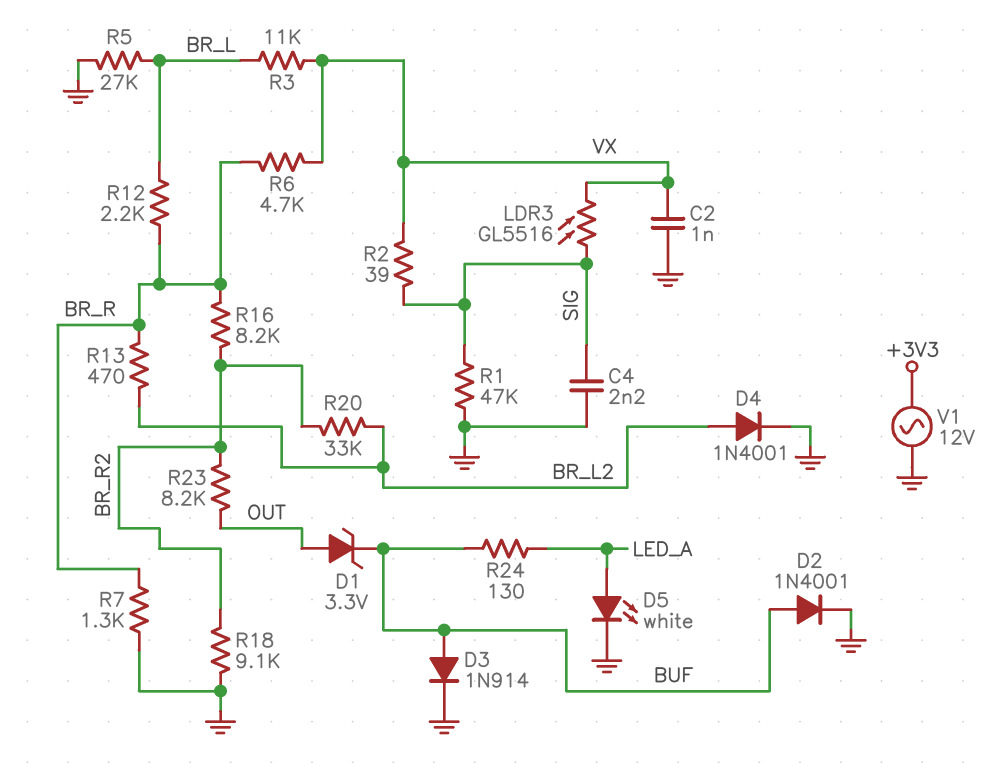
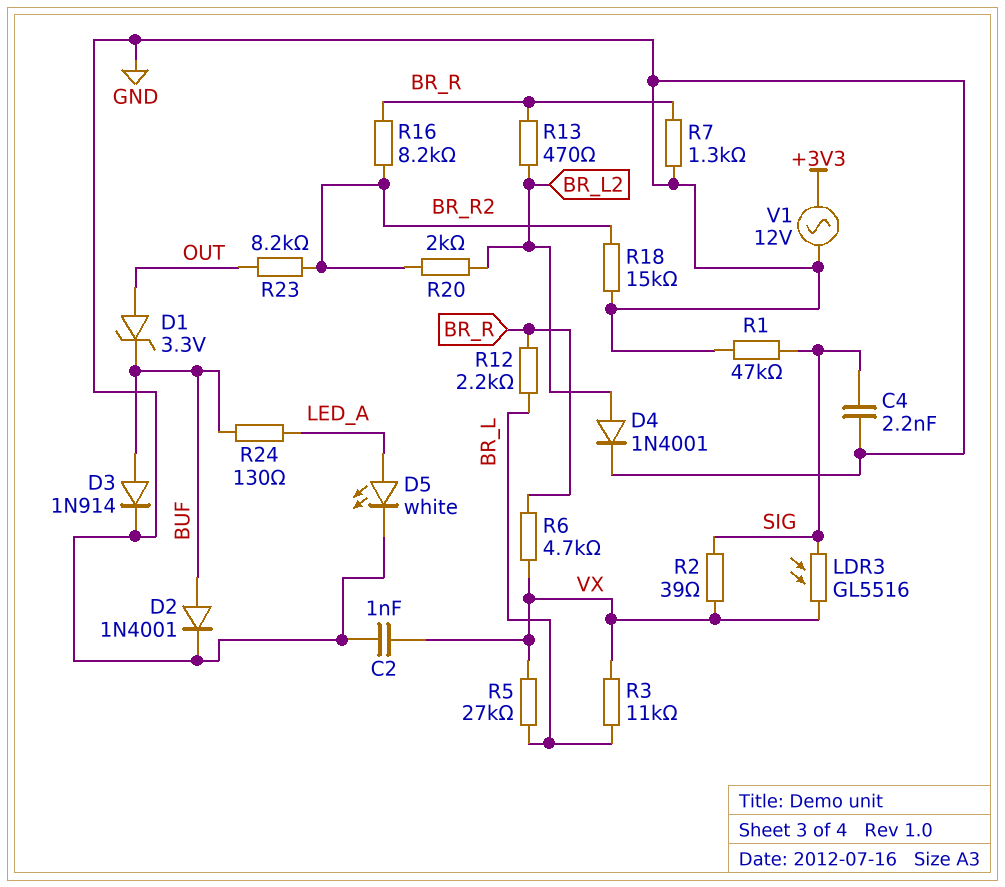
R5: 27k (BR_L, GND) -> 27k (BR_L, VX)
R18: 9.1k (BR_R2, GND) -> 15k (BR_R2, GND)
R20: 33k (BR_L2, BR_R2) -> 2k (BR_L2, BR_R2)

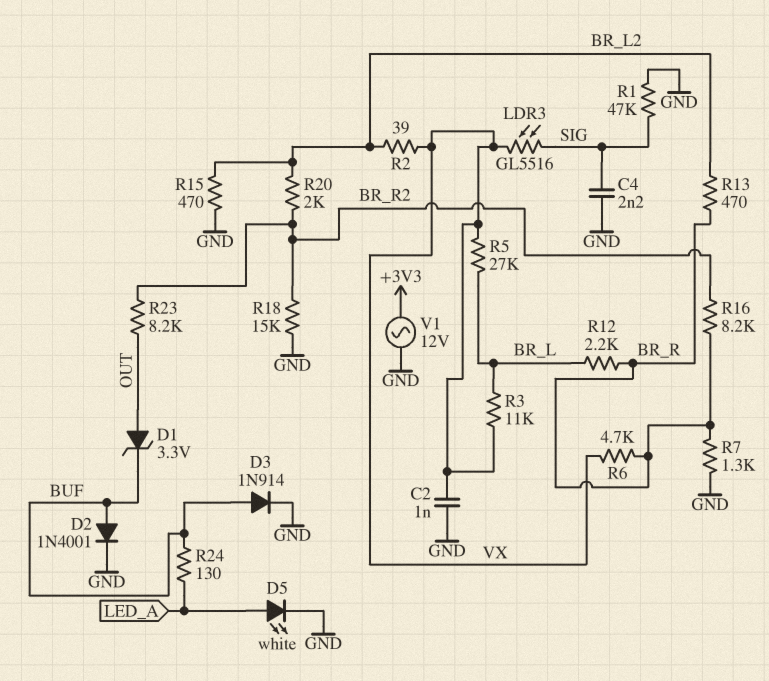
D4: diode 1N4001 (A BR_L2, K GND) -> none
R2: 39 (SIG, VX) -> 39 (BR_L2, VX)
R15: none -> 470 (BR_L2, GND)

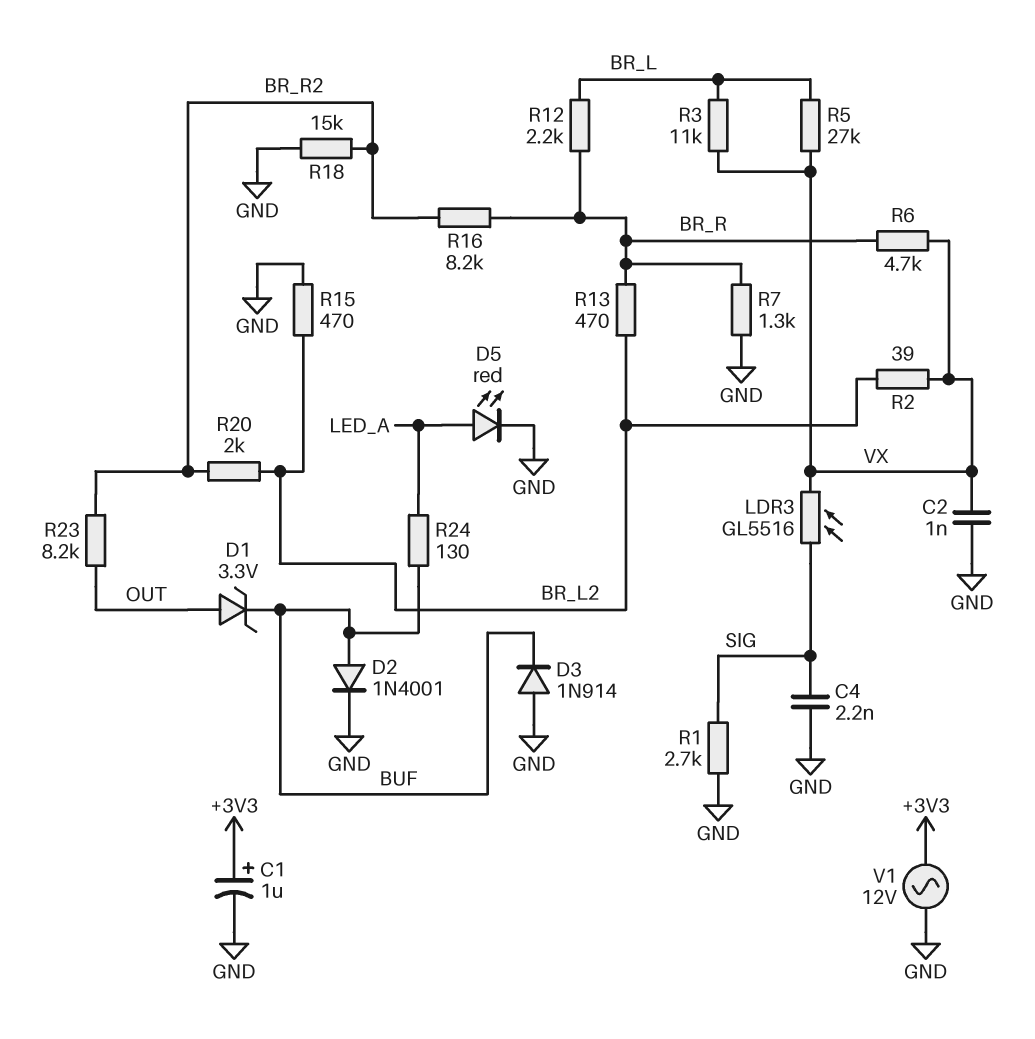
C1: none -> 1uF (plus +3V3, minus GND)
D3: diode 1N914 (A BUF, K GND) -> diode 1N914 (A GND, K BUF)
D5: LED white (A LED_A, K GND) -> LED red (A LED_A, K GND)
R1: 47k (GND, SIG) -> 2.7k (GND, SIG)

